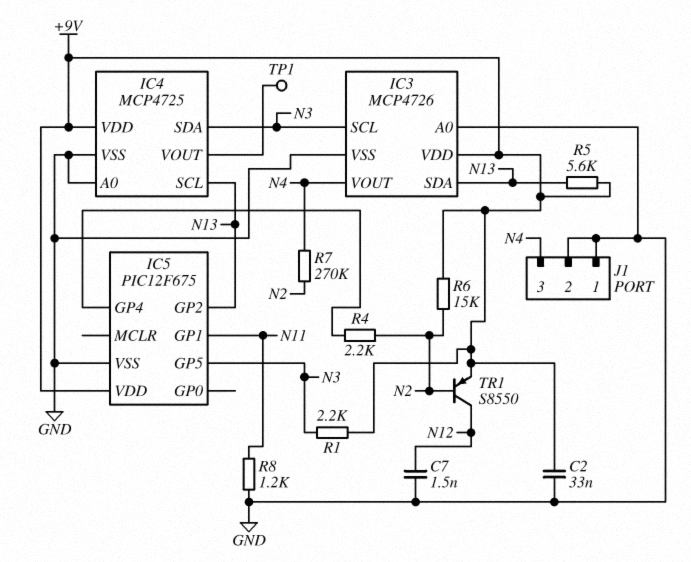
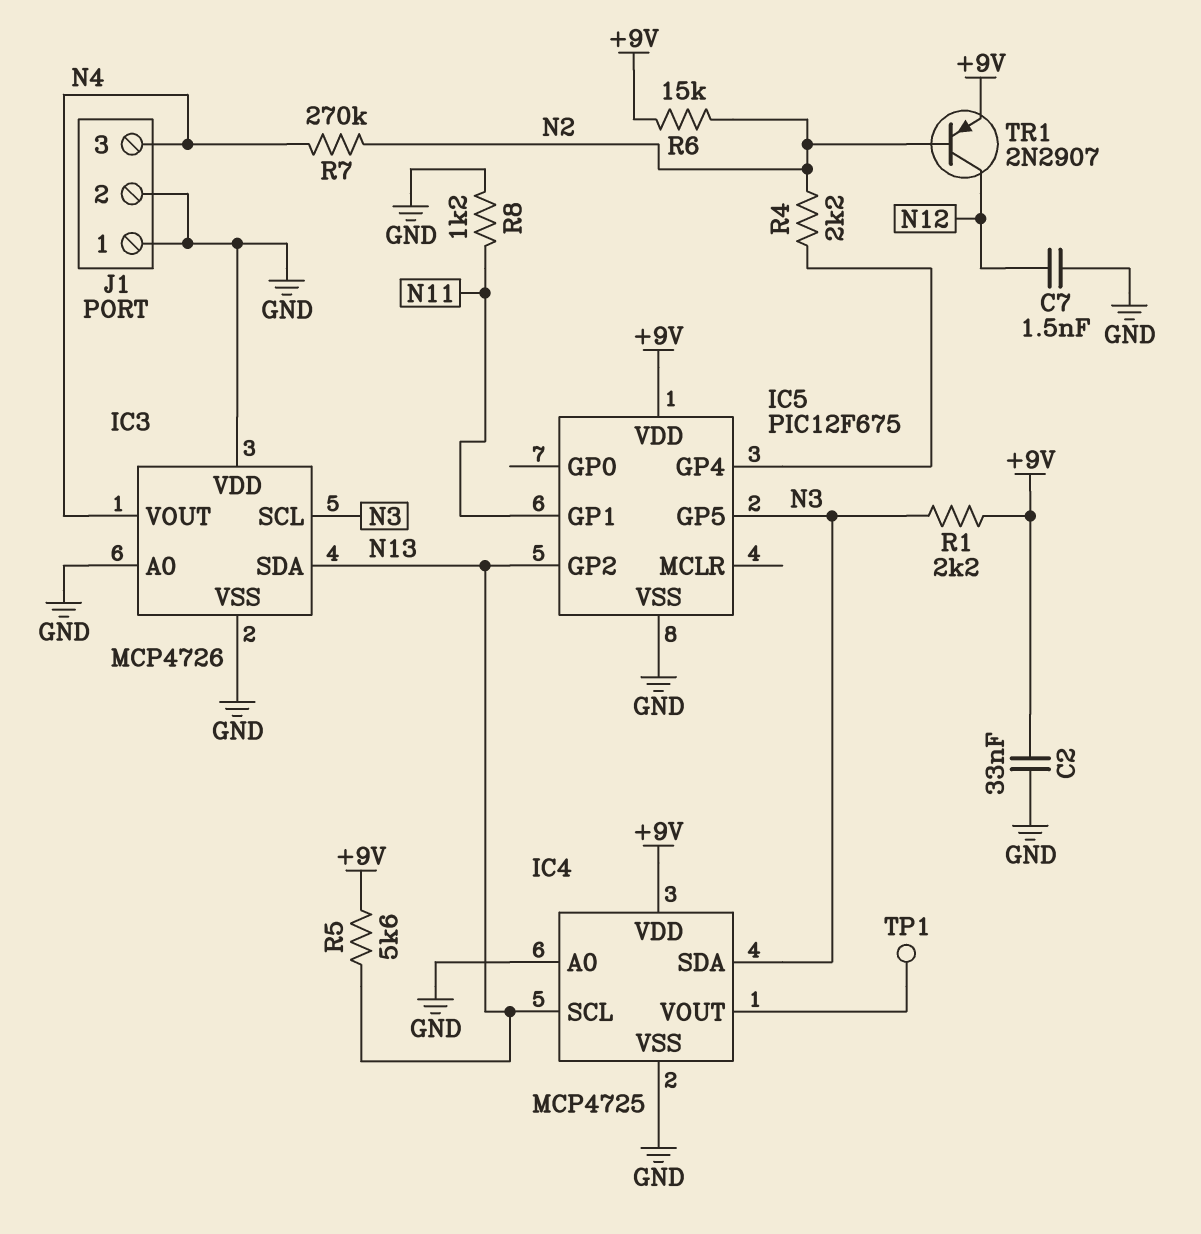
IC3 pin VDD: +9V -> GND
TR1: PNP S8550 (B N2, C N12, E +9V) -> PNP 2N2907 (B N2, C N12, E +9V)

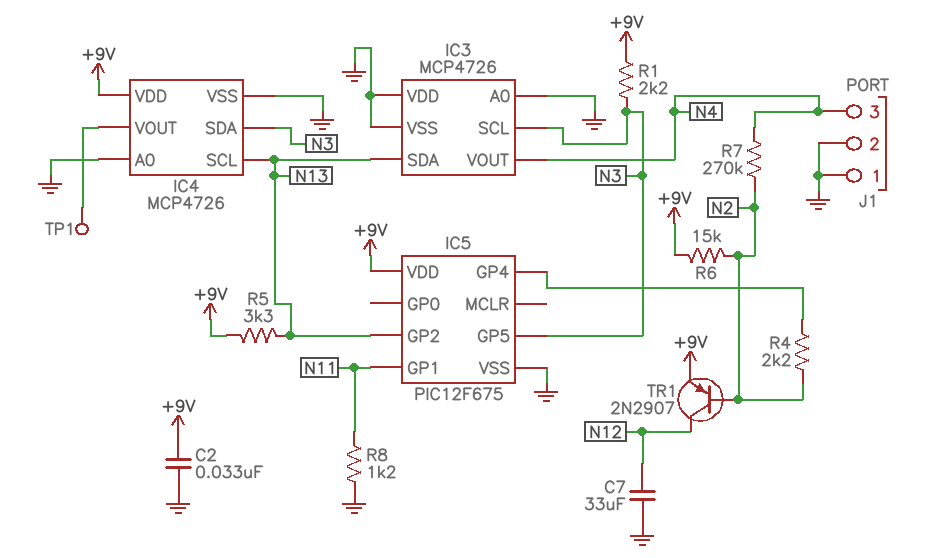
C7: 1.5nF (GND, N12) -> 33uF (GND, N12)
IC4: MCP4725 -> MCP4726
R5: 5.6k (+9V, N13) -> 3.3k (+9V, N13)

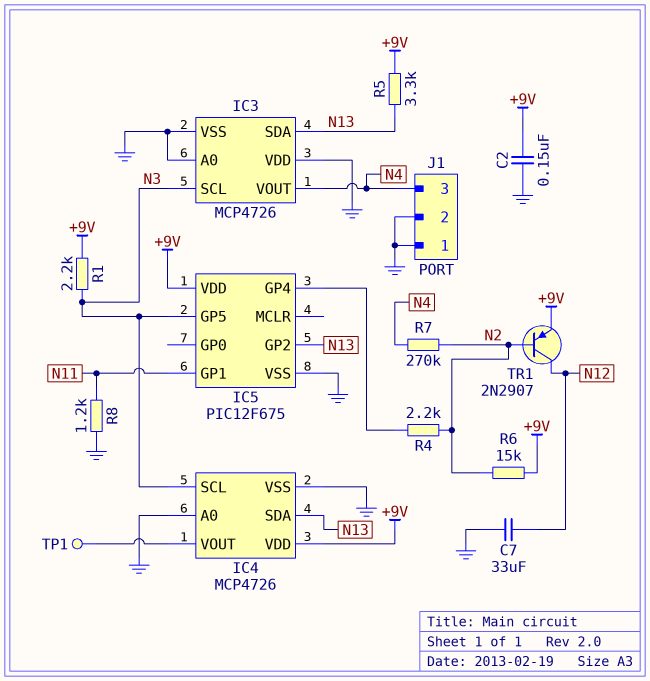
C2: 33nF (+9V, GND) -> 150nF (+9V, GND)
IC4 pin SCL: N13 -> N3
IC4 pin SDA: N3 -> N13

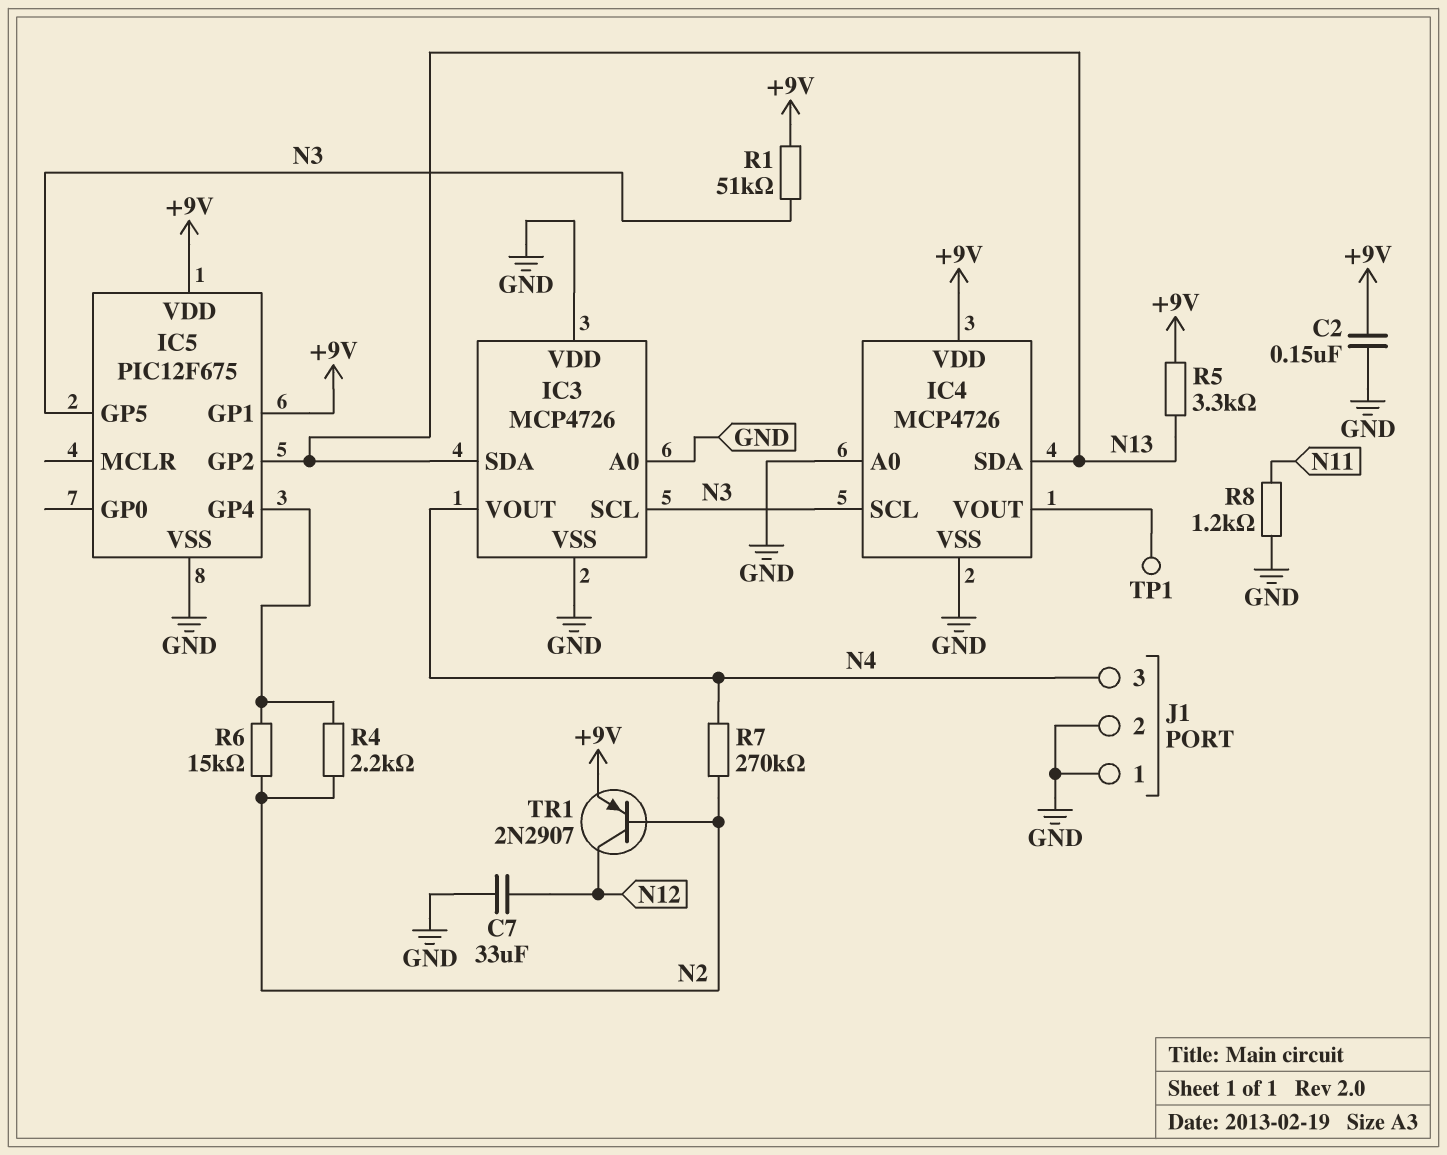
IC5 pin GP1: N11 -> +9V
R1: 2.2k (+9V, N3) -> 51k (+9V, N3)
R6: 15k (+9V, N2) -> 15k (IC5/GP4, N2)

